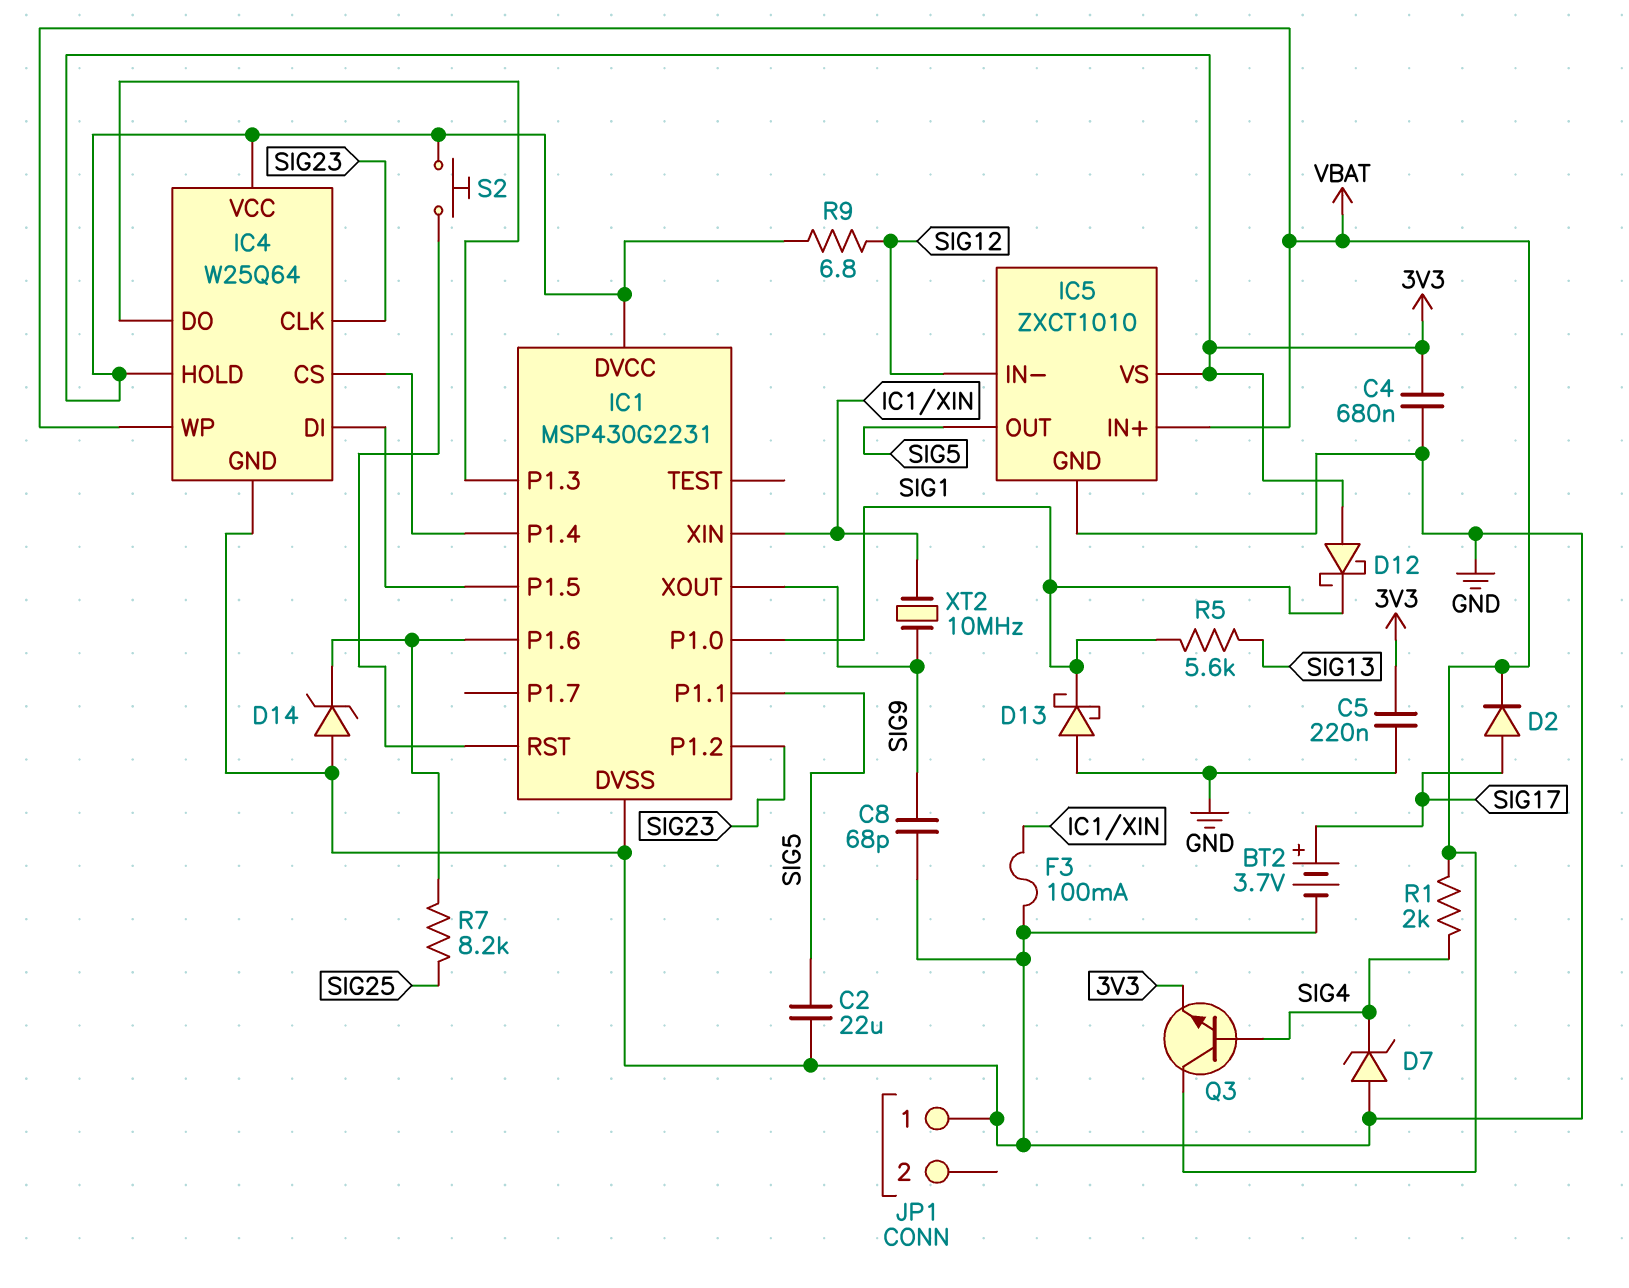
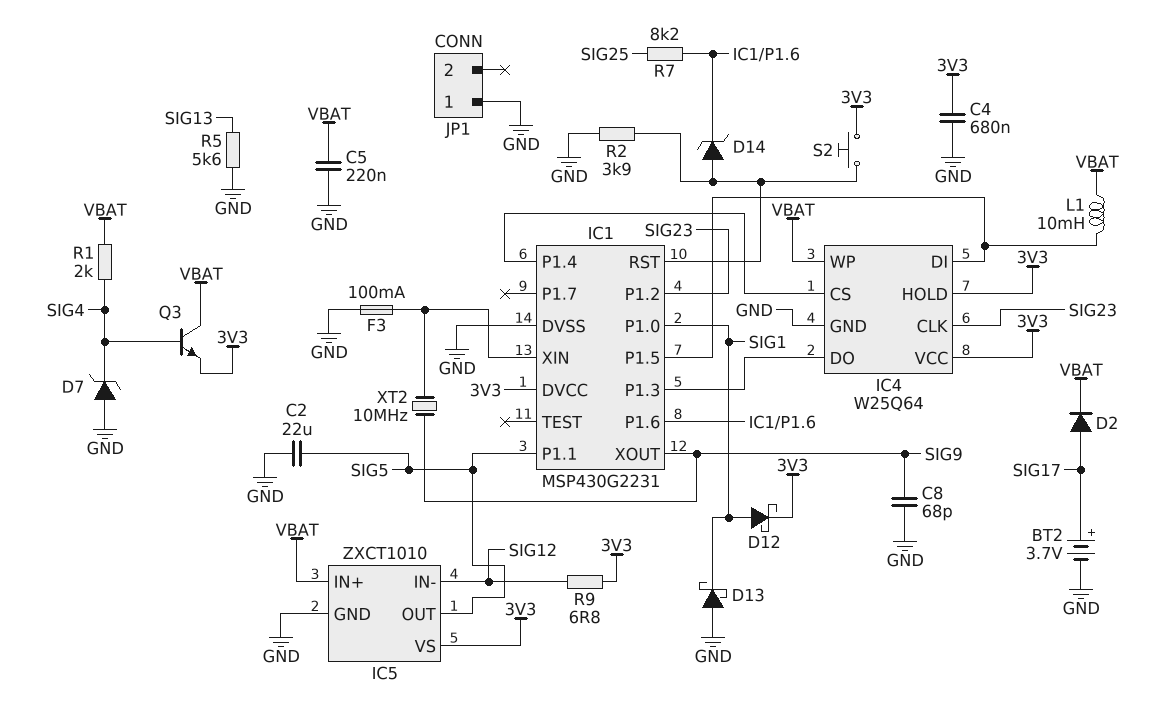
C5: 220nF (3V3, GND) -> 220nF (GND, VBAT)
D12: schottky (A 3V3, K SIG1) -> schottky (A SIG1, K 3V3)
D14: zener (A GND, K IC1/P1.6) -> zener (A IC1/RST, K IC1/P1.6)
L1: none -> 10mH (IC1/P1.5, VBAT)
R2: none -> 3.9k (GND, IC1/RST)
R5: 5.6k (SIG1, SIG13) -> 5.6k (GND, SIG13)

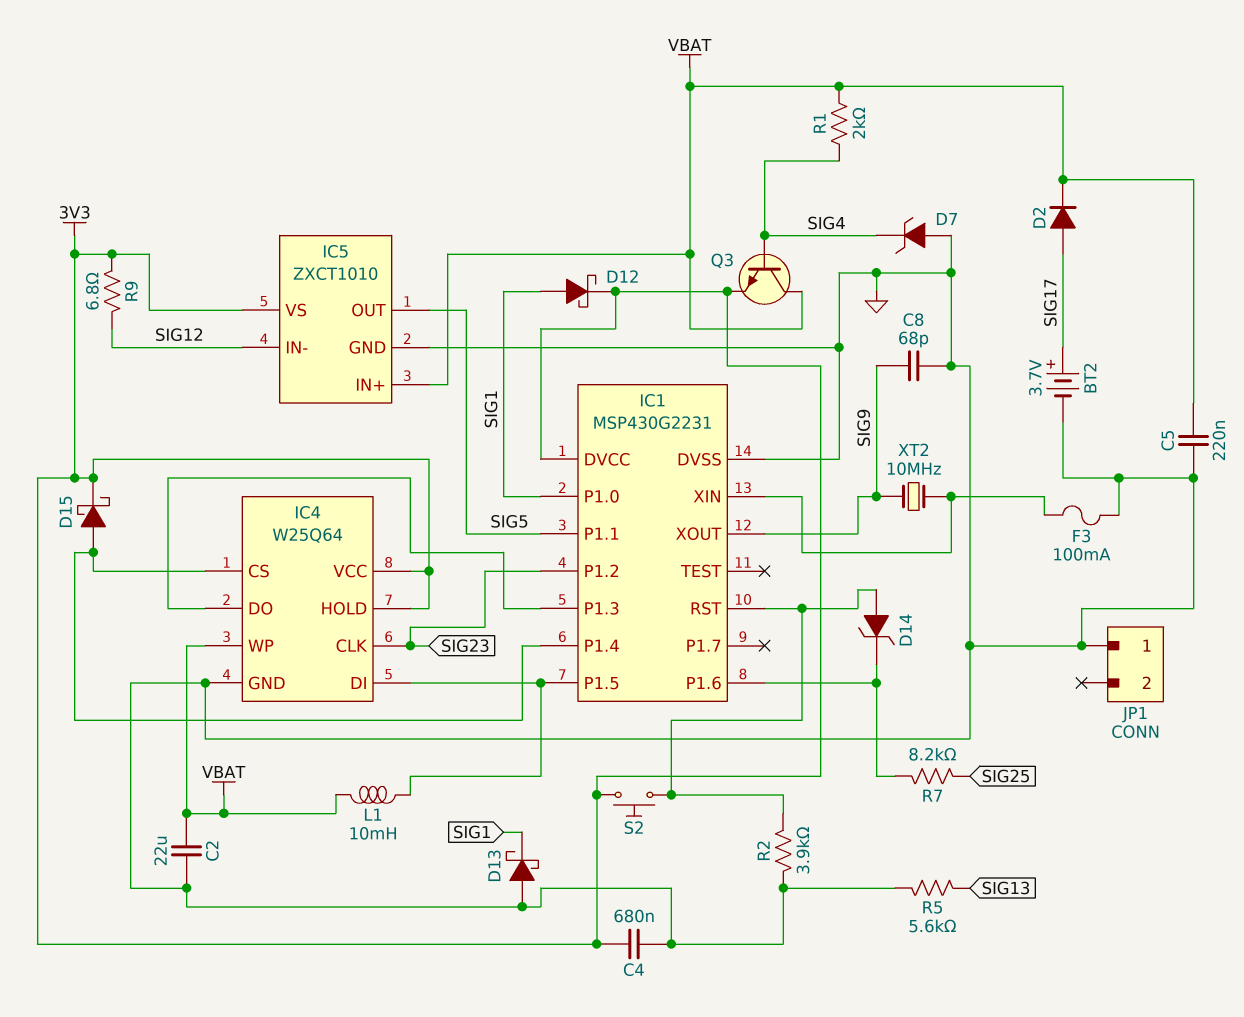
C2: 22uF (GND, SIG5) -> 22uF (GND, VBAT)
D15: none -> schottky (A IC1/P1.4, K 3V3)

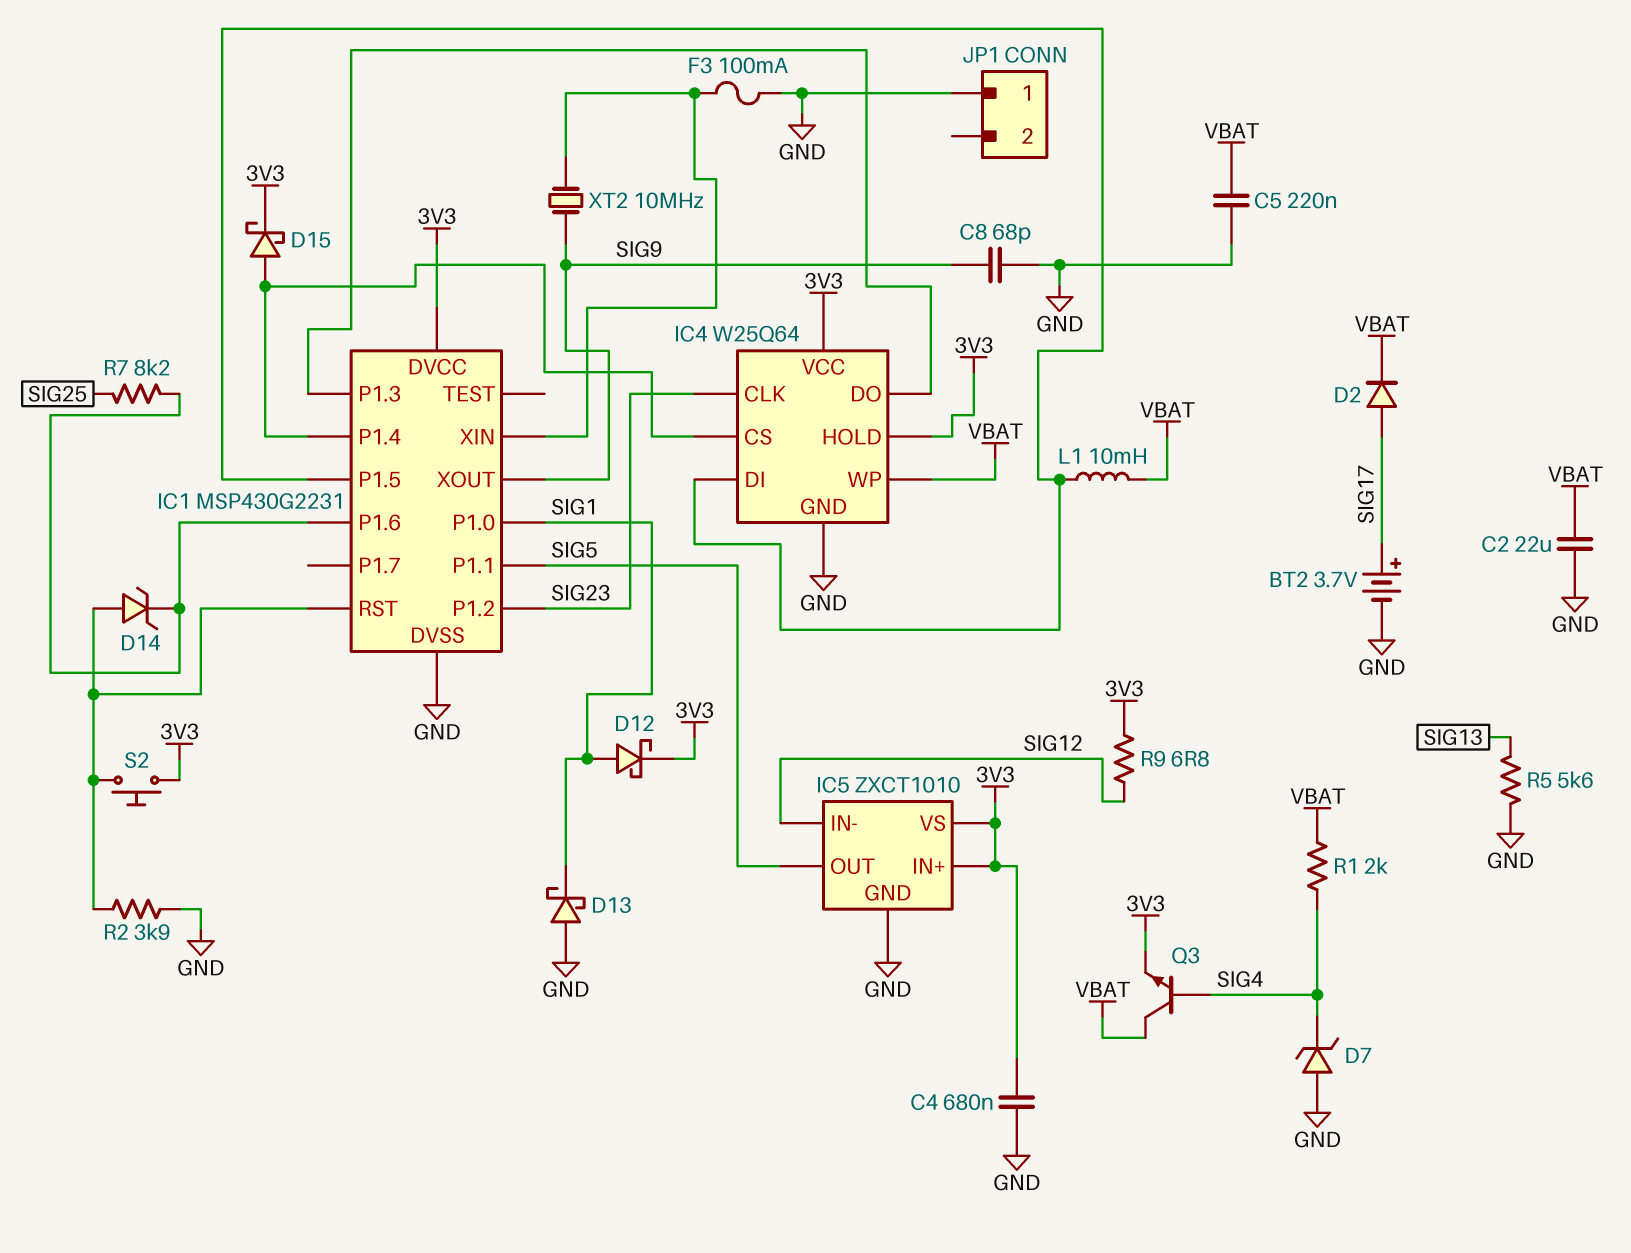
IC5 pin IN+: VBAT -> 3V3

